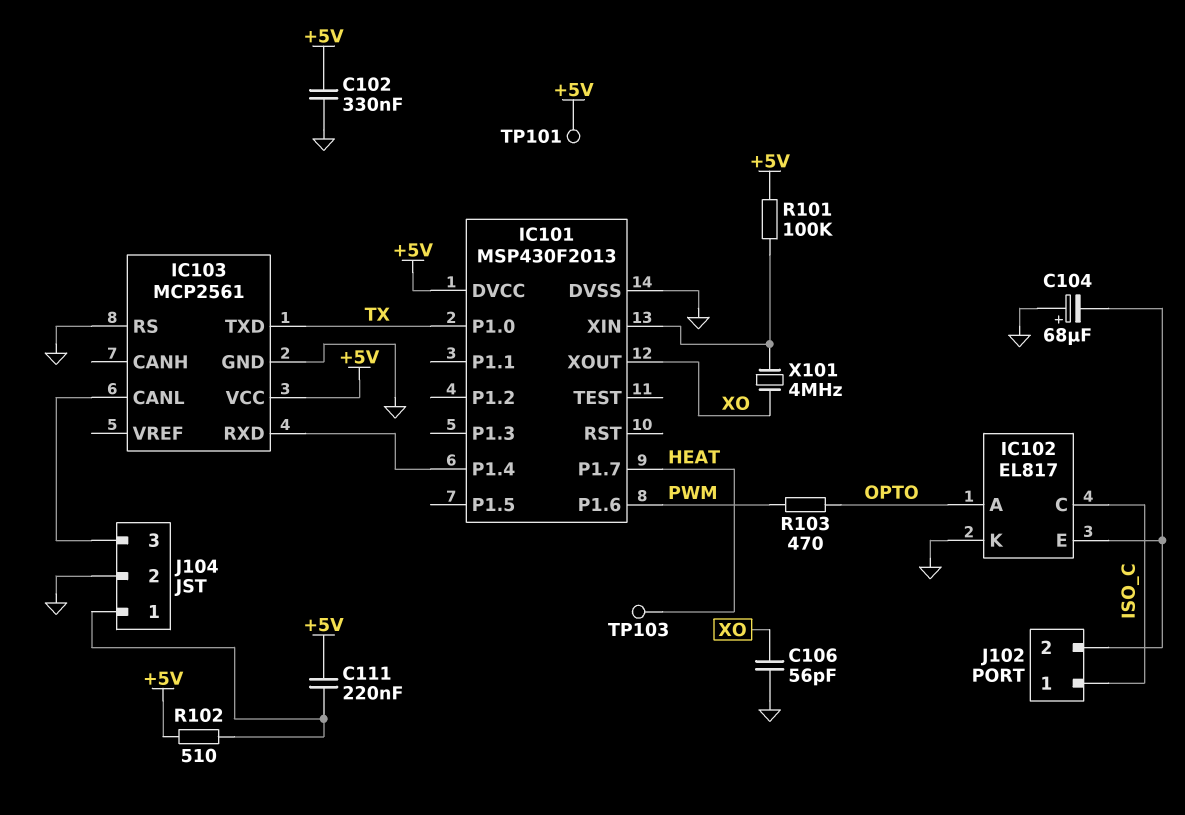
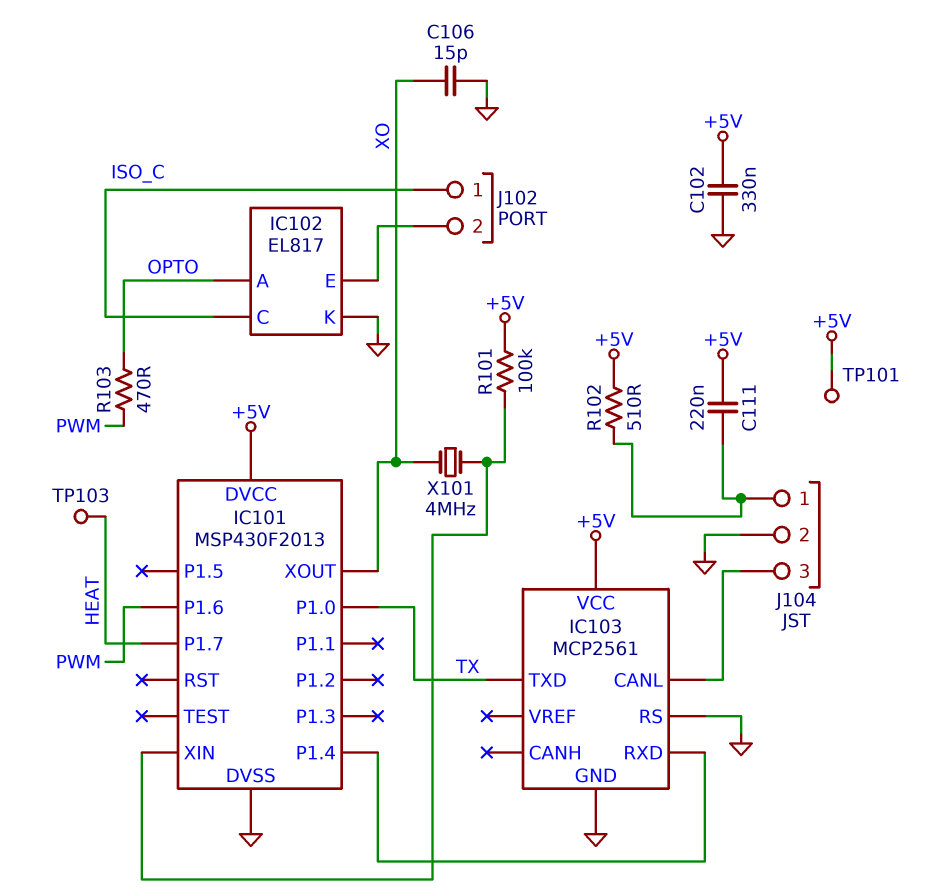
C104: 68uF (plus GND, minus IC102/E) -> none
C106: 56pF (GND, XO) -> 15pF (GND, XO)

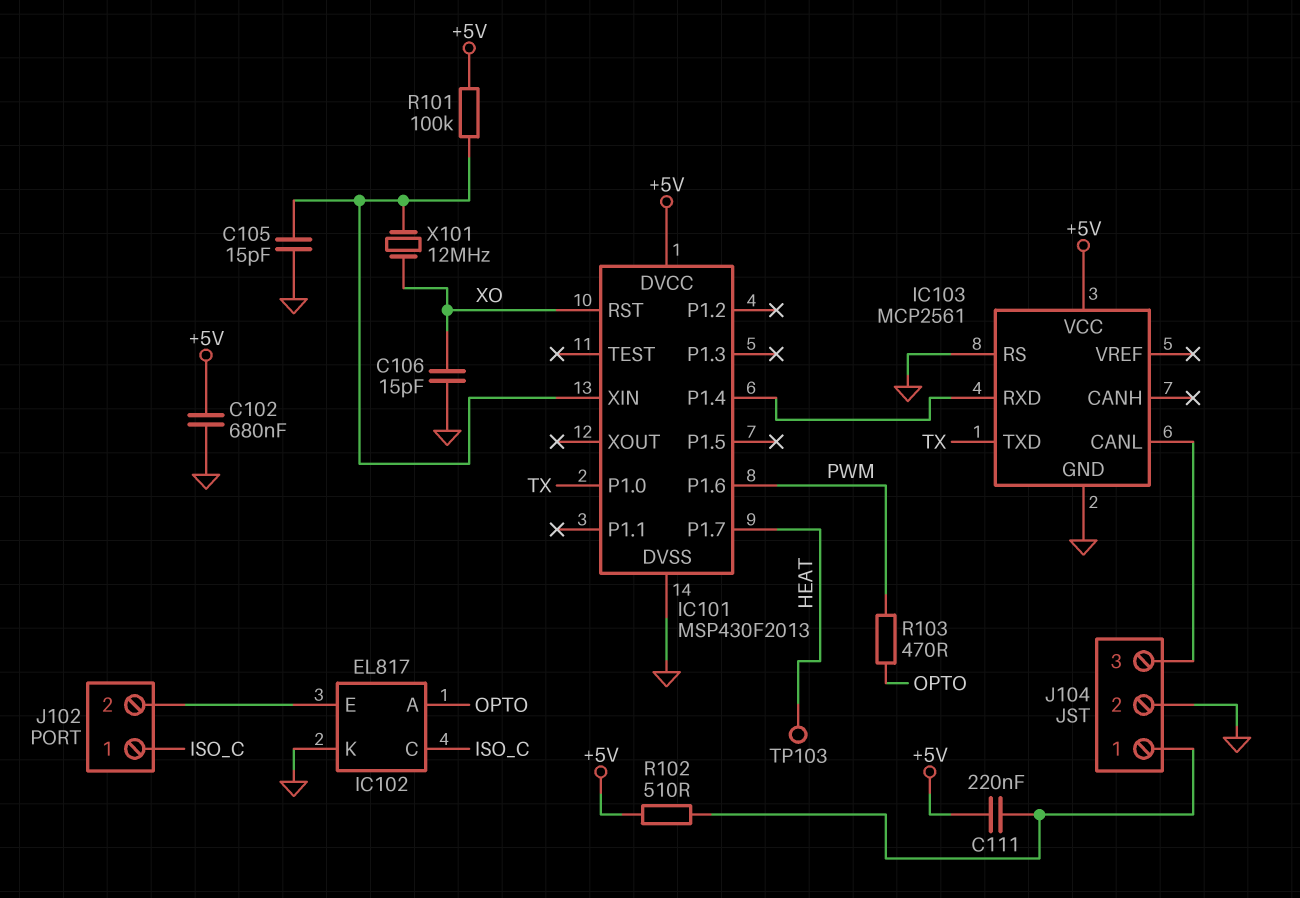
C102: 330nF (+5V, GND) -> 680nF (+5V, GND)
C105: none -> 15pF (GND, IC101/XIN)
IC101 pin RST: none -> XO
IC101 pin XOUT: XO -> none
TP101: test point (+5V) -> none
X101: 4MHz (IC101/XIN, XO) -> 12MHz (IC101/XIN, XO)

